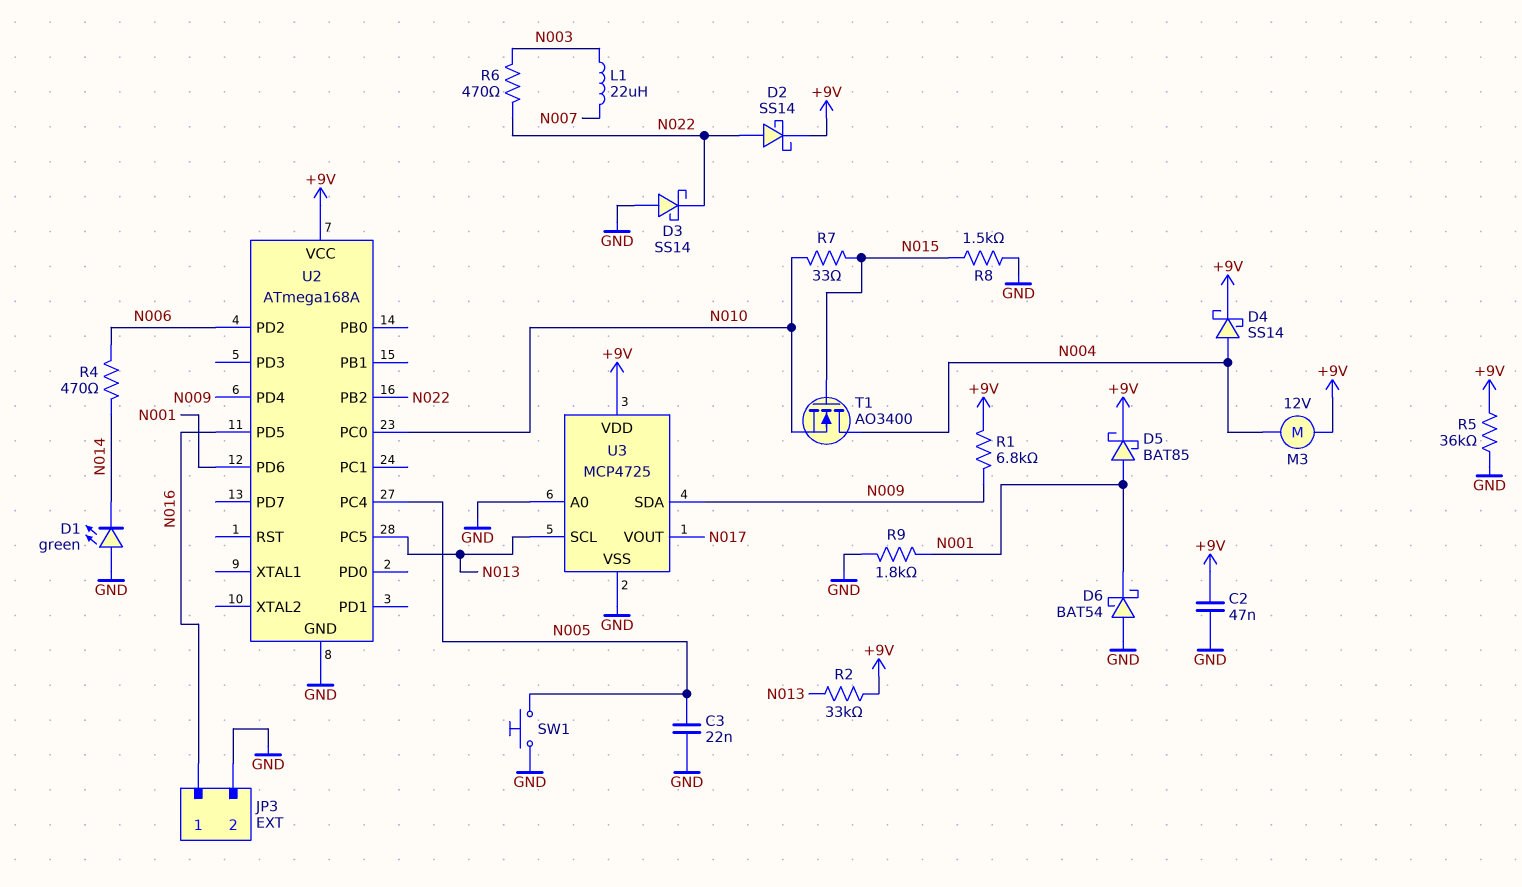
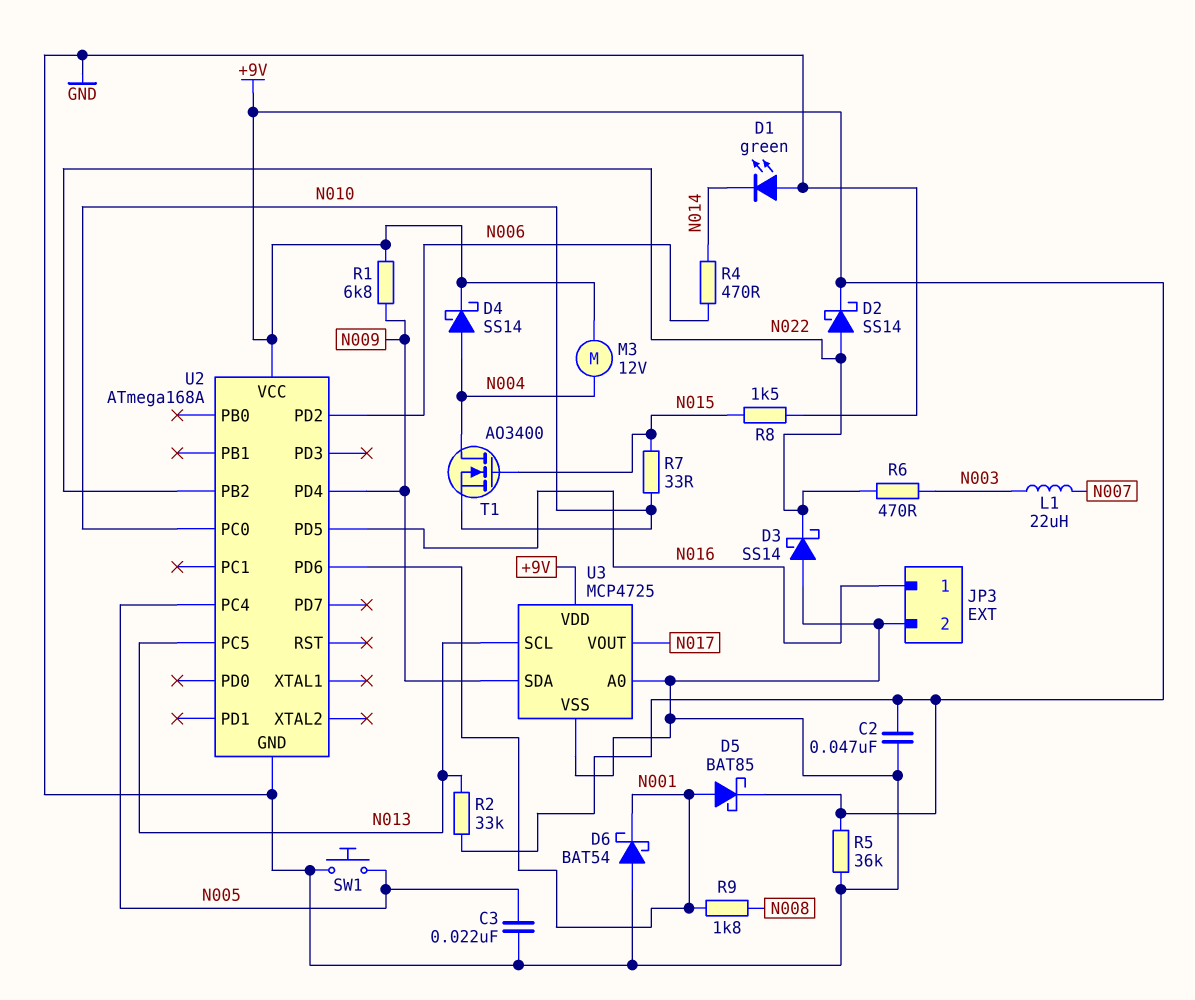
R9: 1.8k (GND, N001) -> 1.8k (N001, N008)

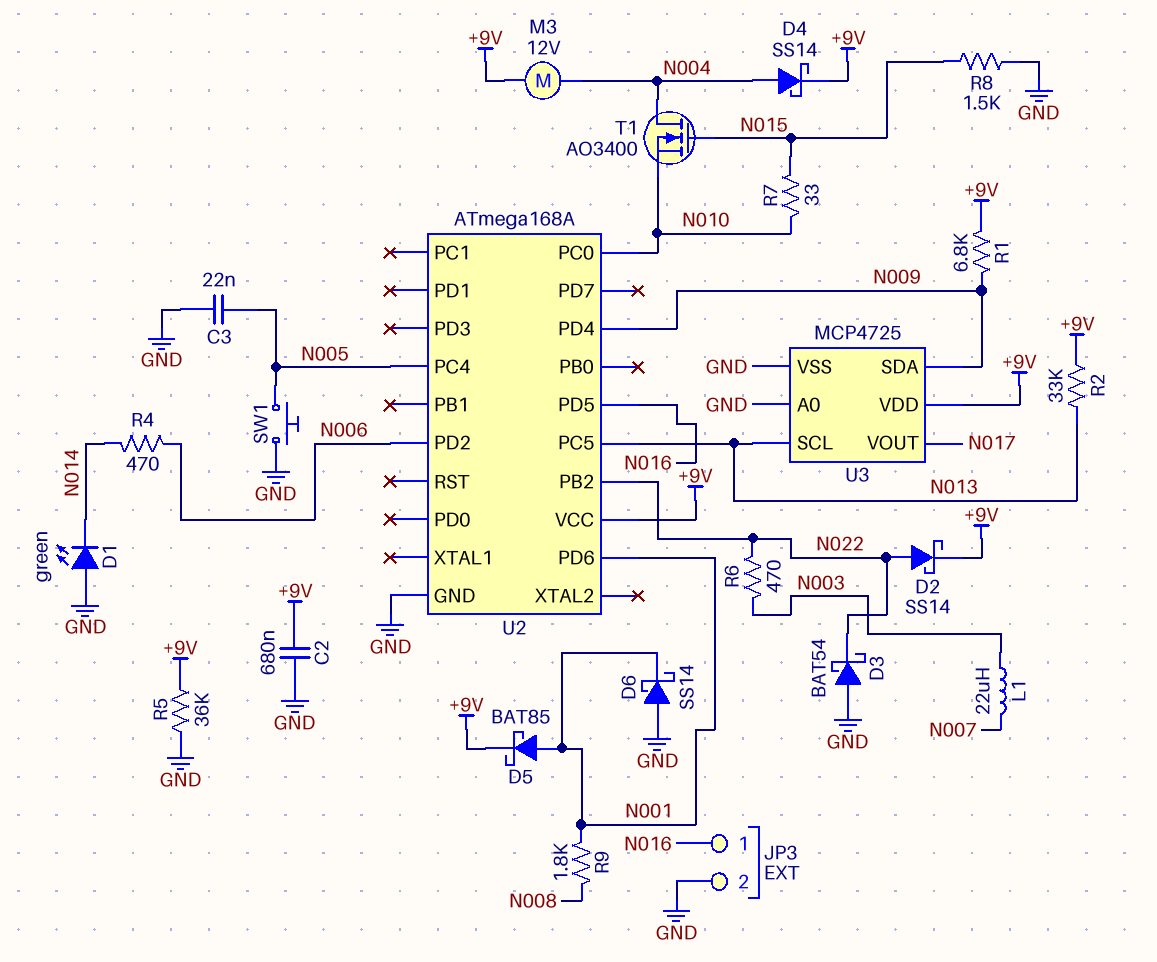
C2: 47nF (+9V, GND) -> 680nF (+9V, GND)
D3: schottky SS14 (A GND, K N022) -> schottky BAT54 (A GND, K N022)
D6: schottky BAT54 (A GND, K N001) -> schottky SS14 (A GND, K N001)

